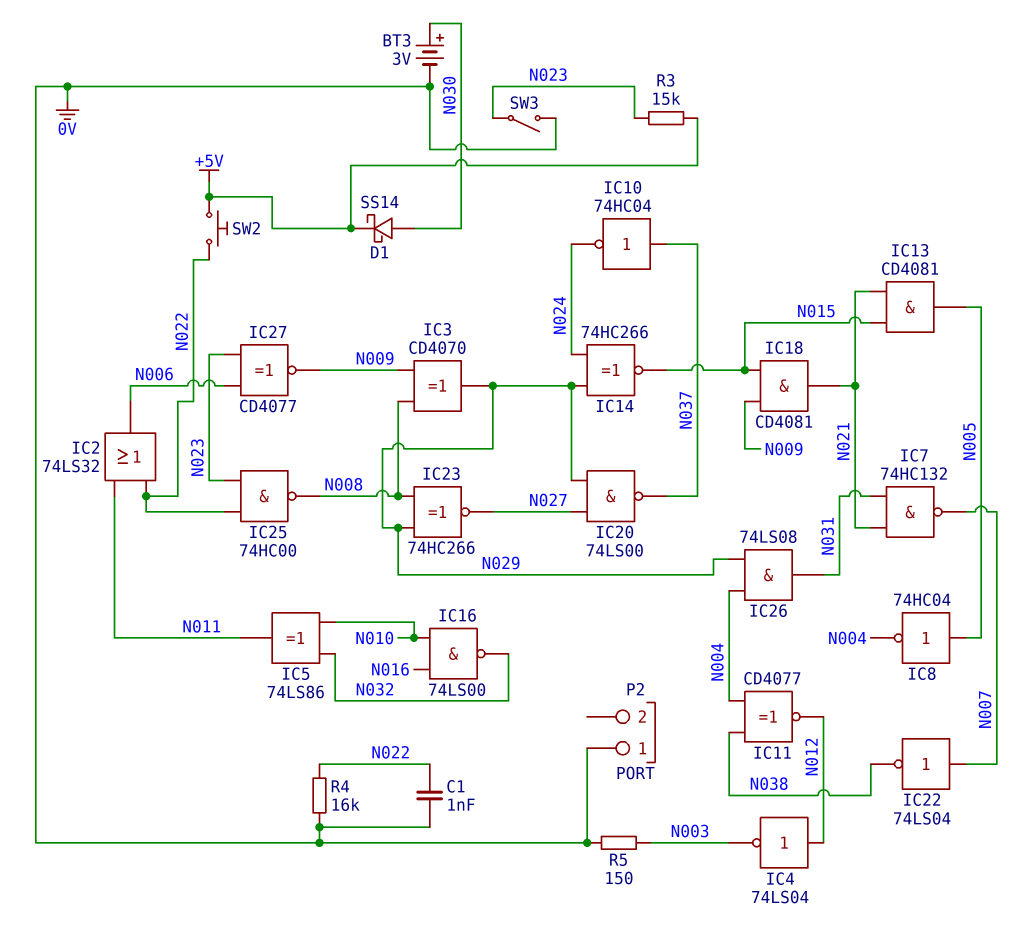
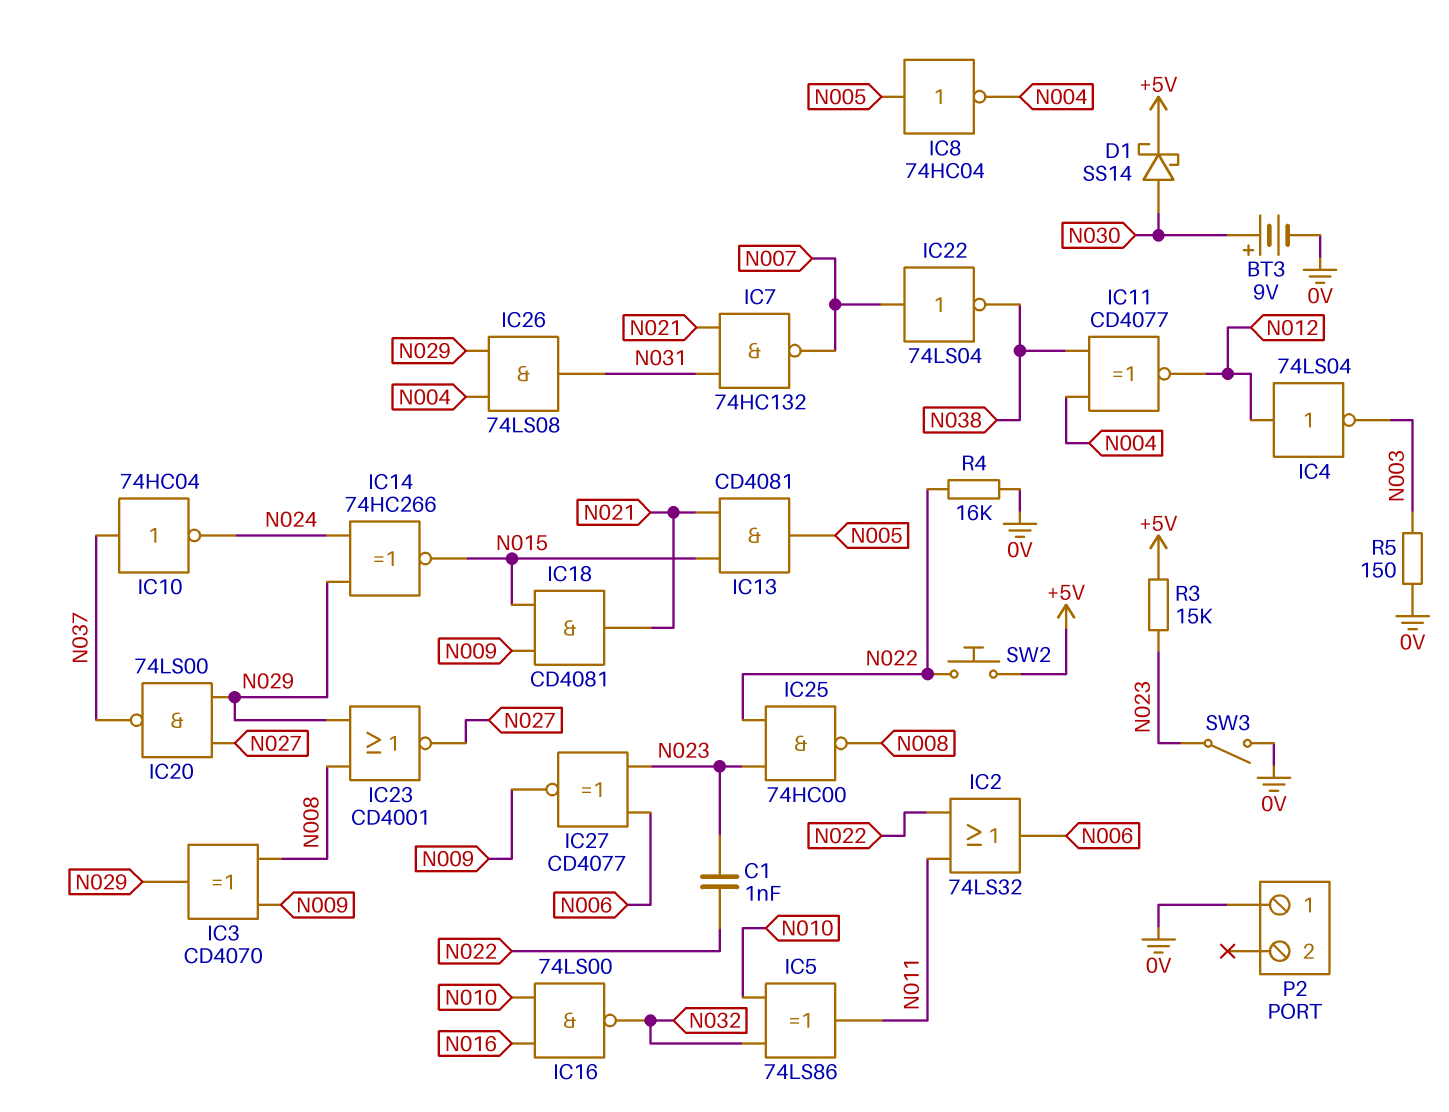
BT3: 3V (plus N030, minus 0V) -> 9V (plus N030, minus 0V)
C1: 1nF (0V, N022) -> 1nF (N022, N023)
IC23: XNOR 74HC266 (in N008, in N029, out N027) -> NOR CD4001 (in N008, in N029, out N027)

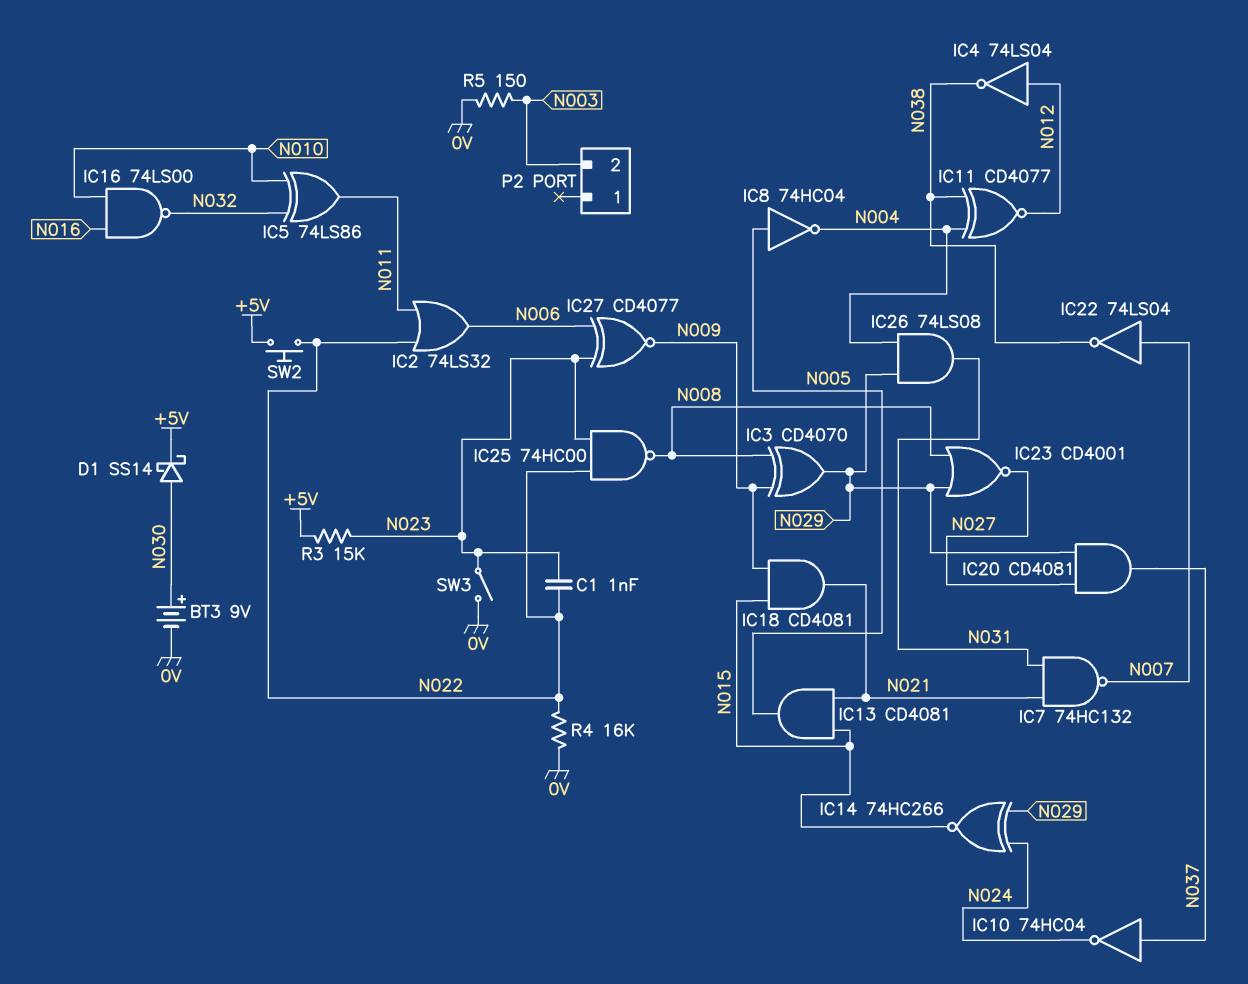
IC4: NOT 74LS04 (in N012, out N003) -> NOT 74LS04 (in N012, out N038)
IC20: NAND 74LS00 (in N027, in N029, out N037) -> AND CD4081 (in N027, in N029, out N037)
P2 pin 1: 0V -> none
P2 pin 2: none -> N003

